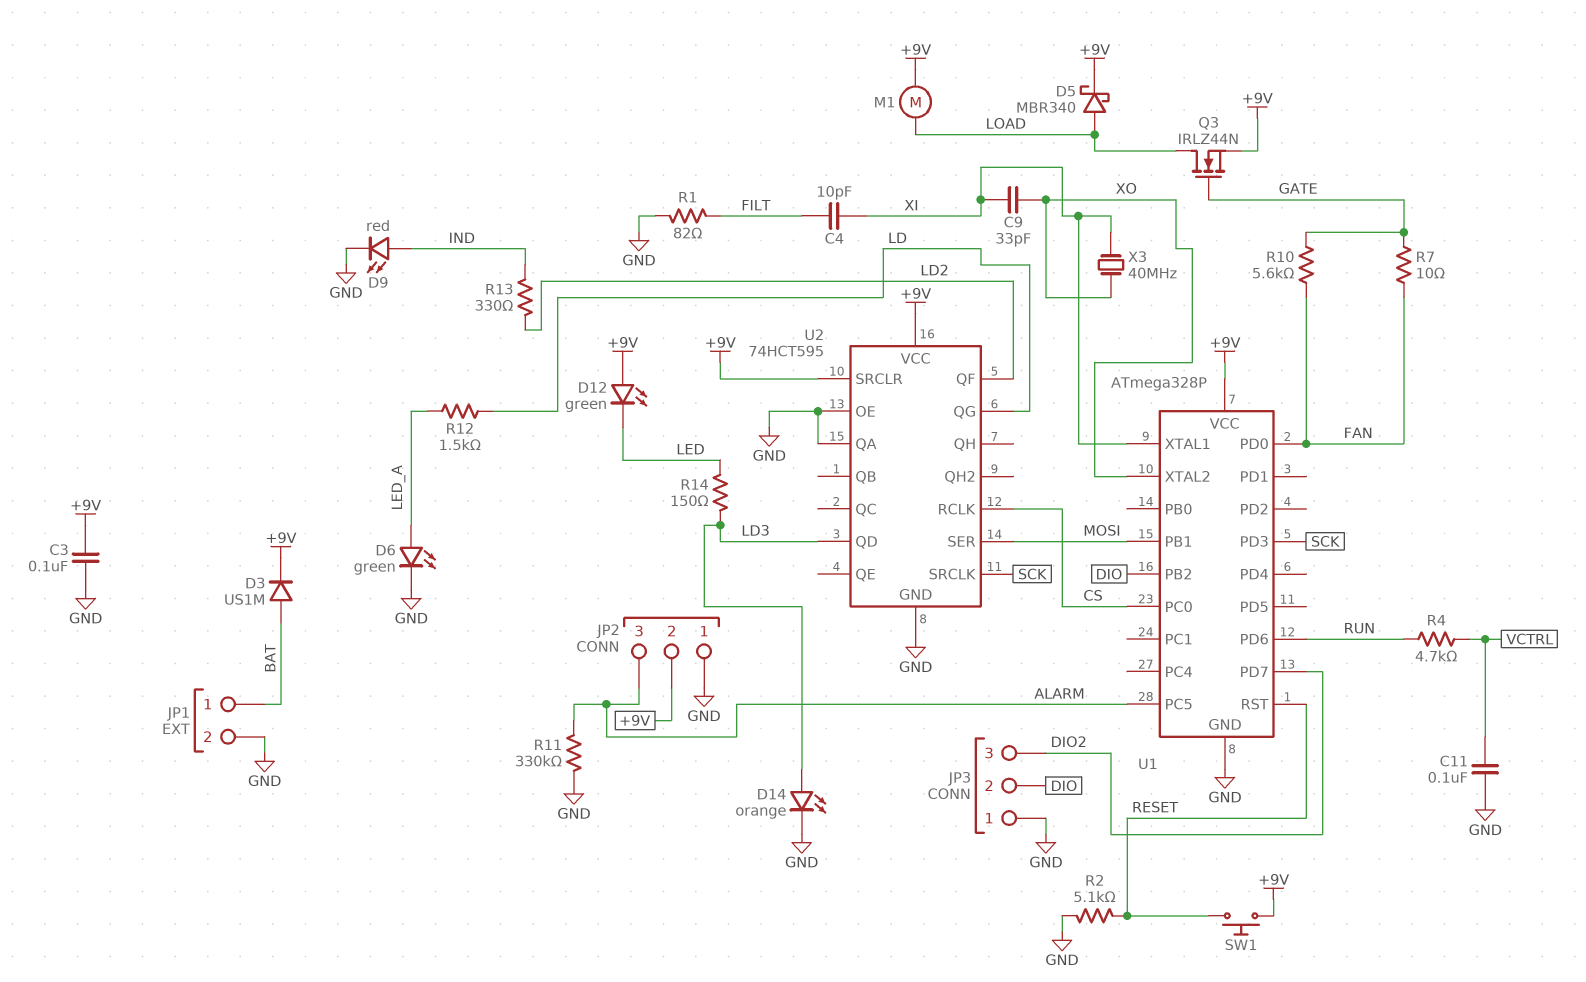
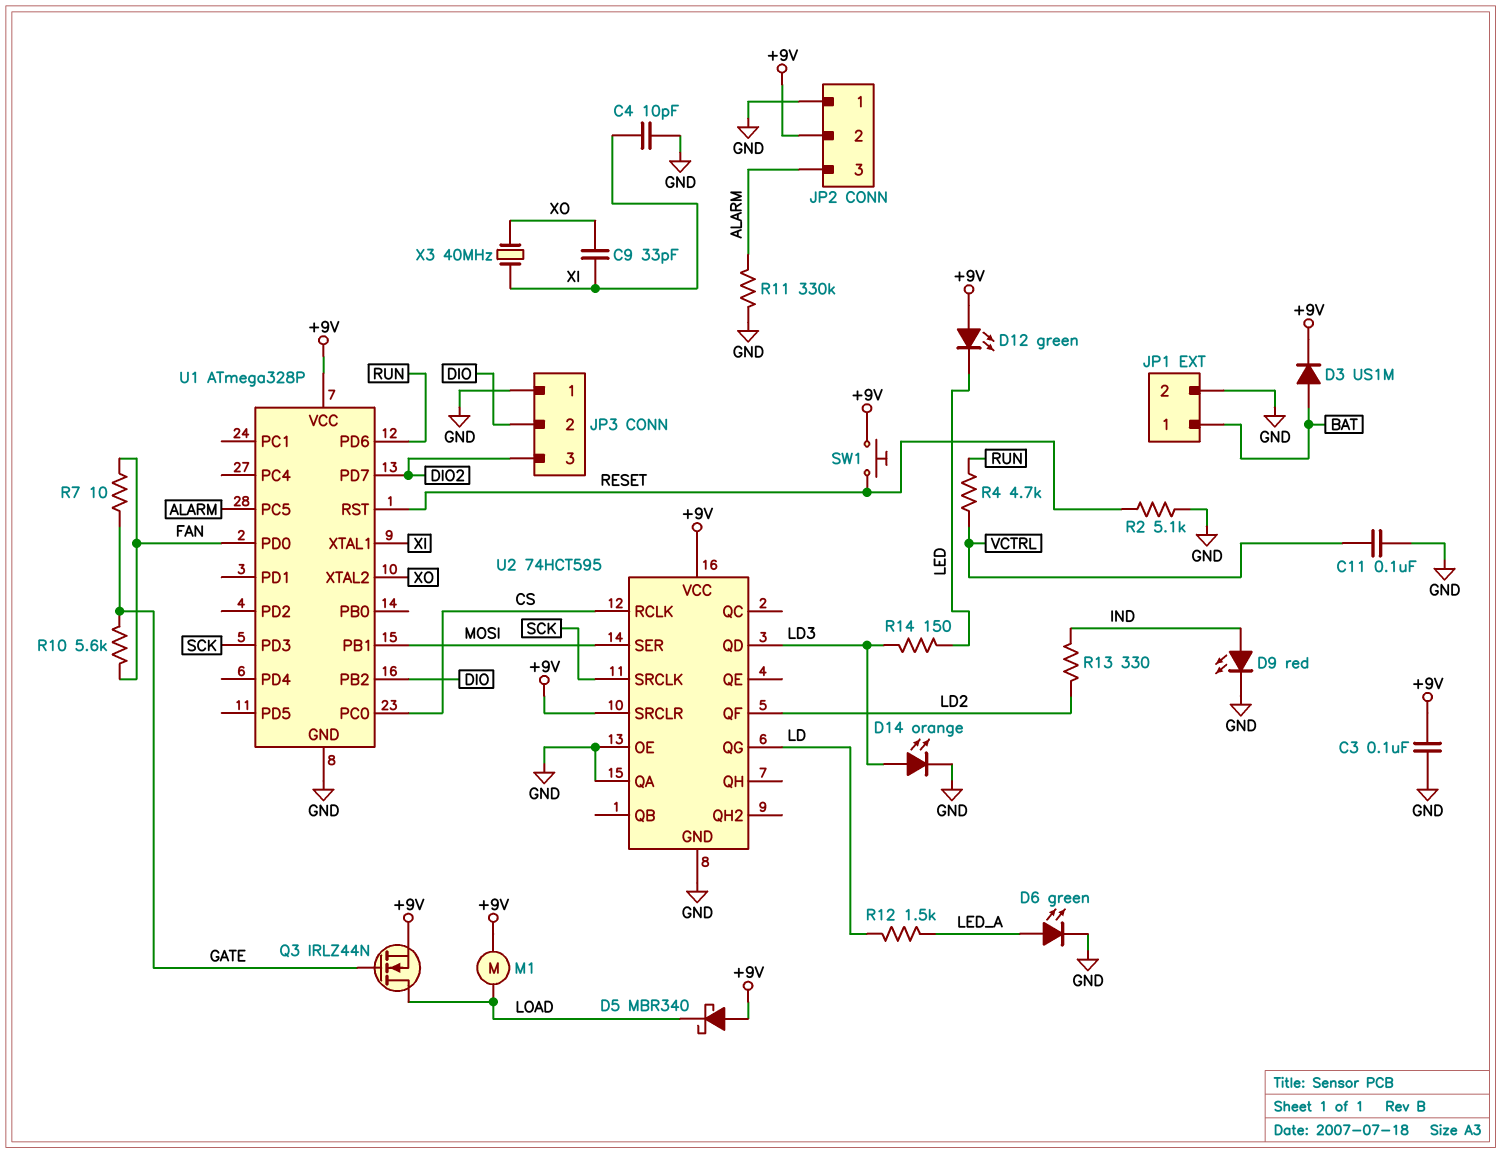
C4: 10pF (FILT, XI) -> 10pF (GND, XI)
D5: schottky MBR340 (A LOAD, K +9V) -> schottky MBR340 (A +9V, K LOAD)
R1: 82 (FILT, GND) -> none

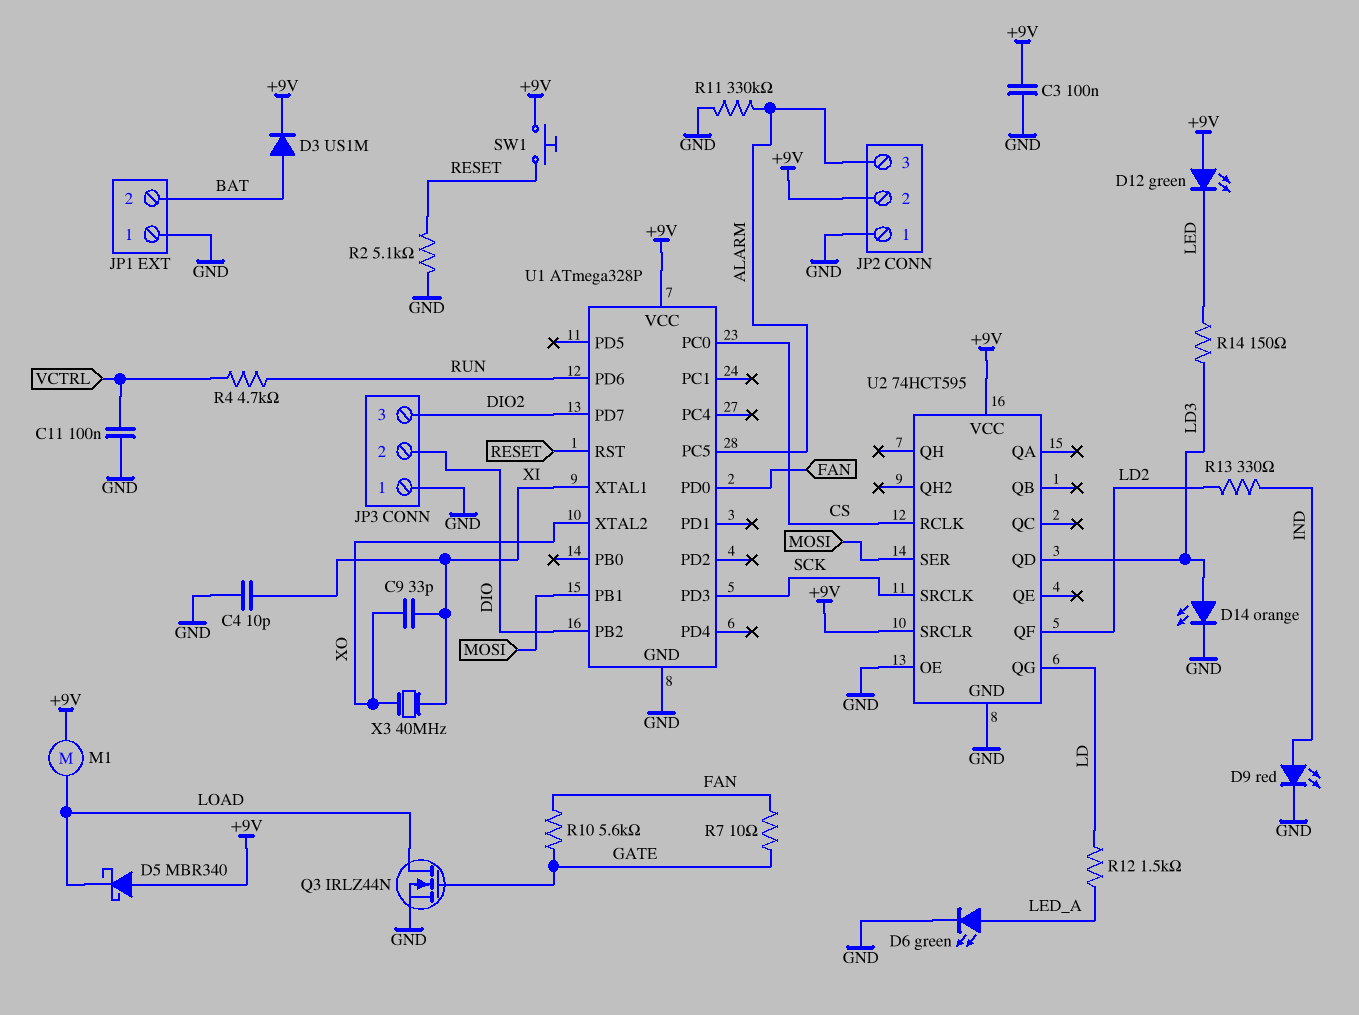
JP1 pin 1: BAT -> GND
JP1 pin 2: GND -> BAT
Q3: NMOS IRLZ44N (G GATE, D LOAD, S +9V) -> NMOS IRLZ44N (G GATE, D LOAD, S GND)
U2 pin QA: GND -> none

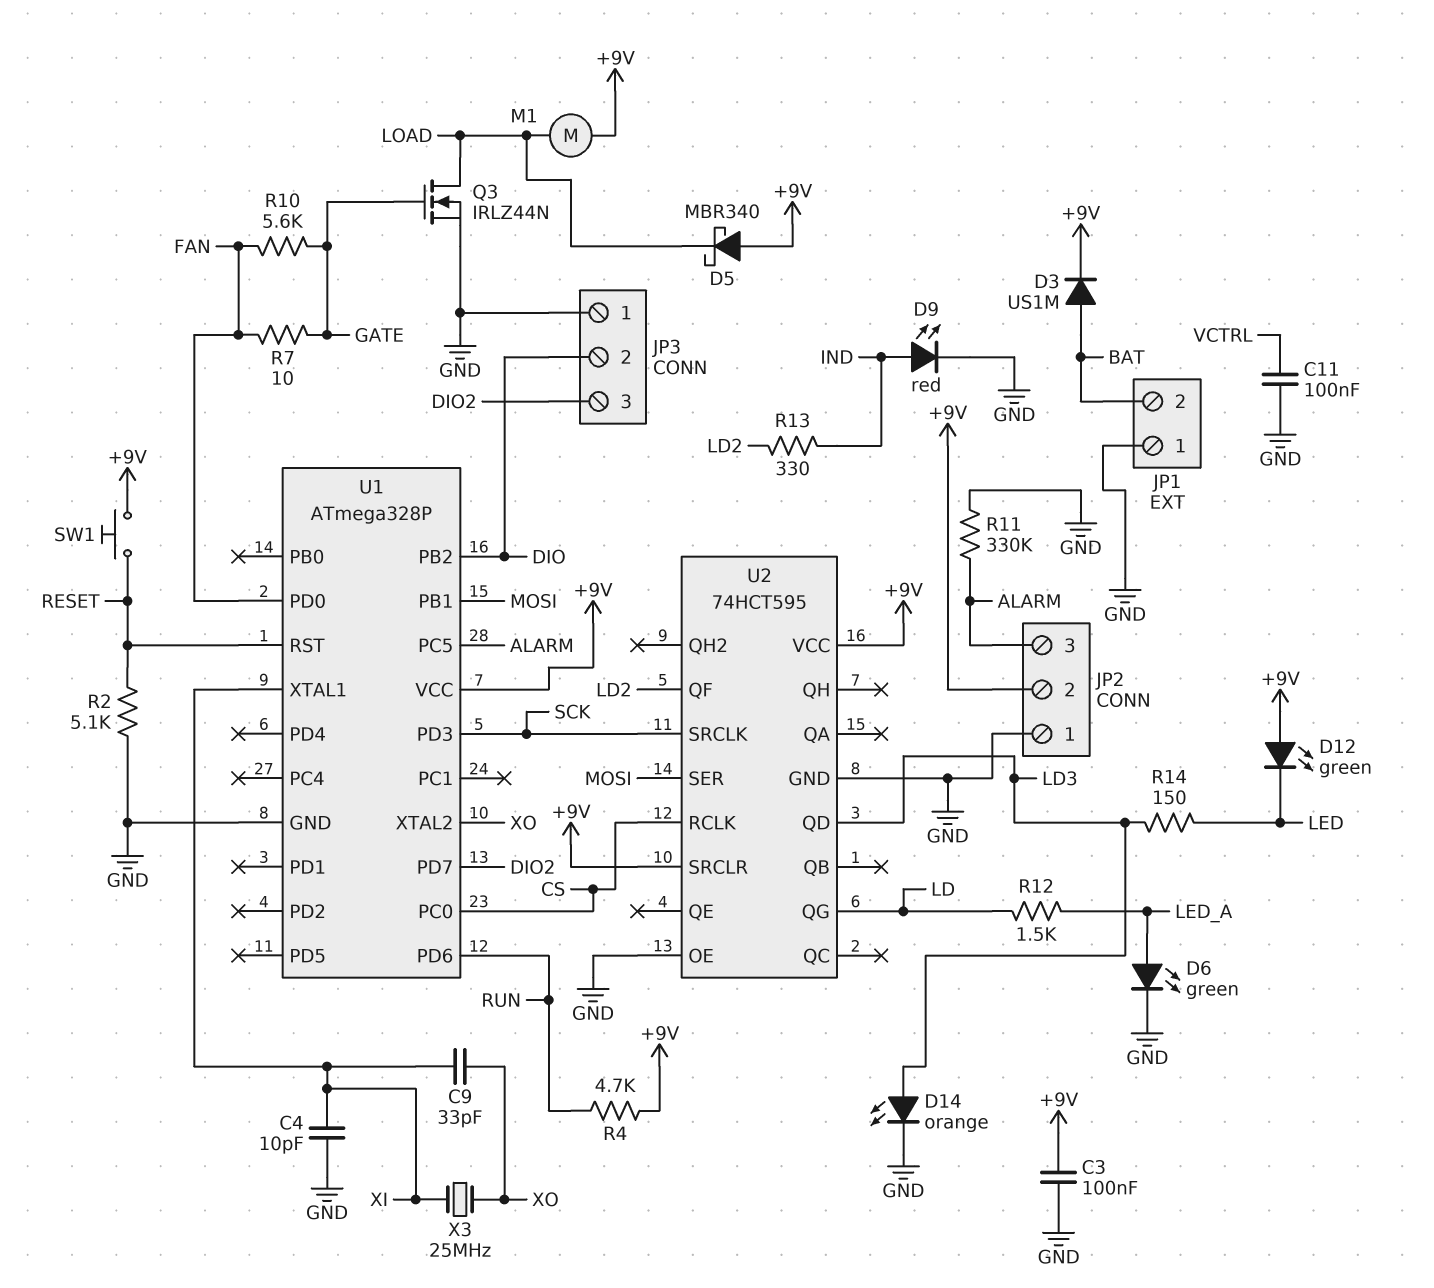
R4: 4.7k (RUN, VCTRL) -> 4.7k (+9V, RUN)
X3: 40MHz (XI, XO) -> 25MHz (XI, XO)

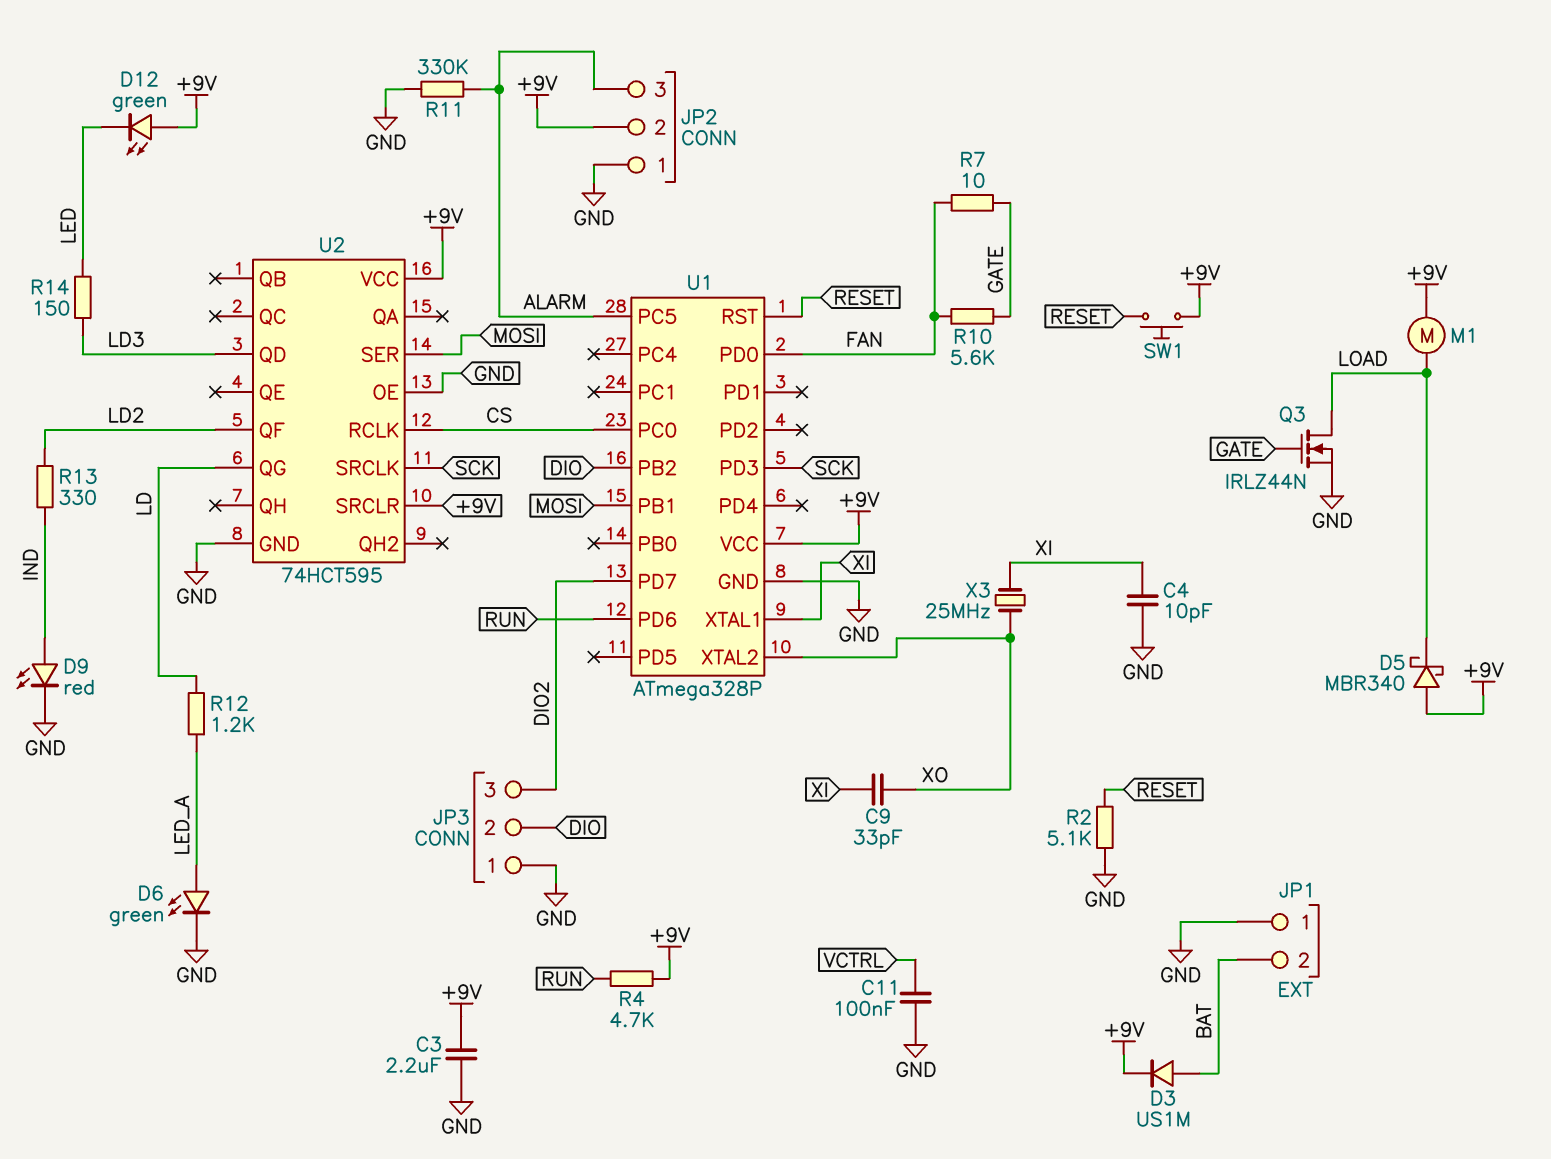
C3: 100nF (+9V, GND) -> 2.2uF (+9V, GND)
D14: LED orange (A LD3, K GND) -> none
R12: 1.5k (LD, LED_A) -> 1.2k (LD, LED_A)

